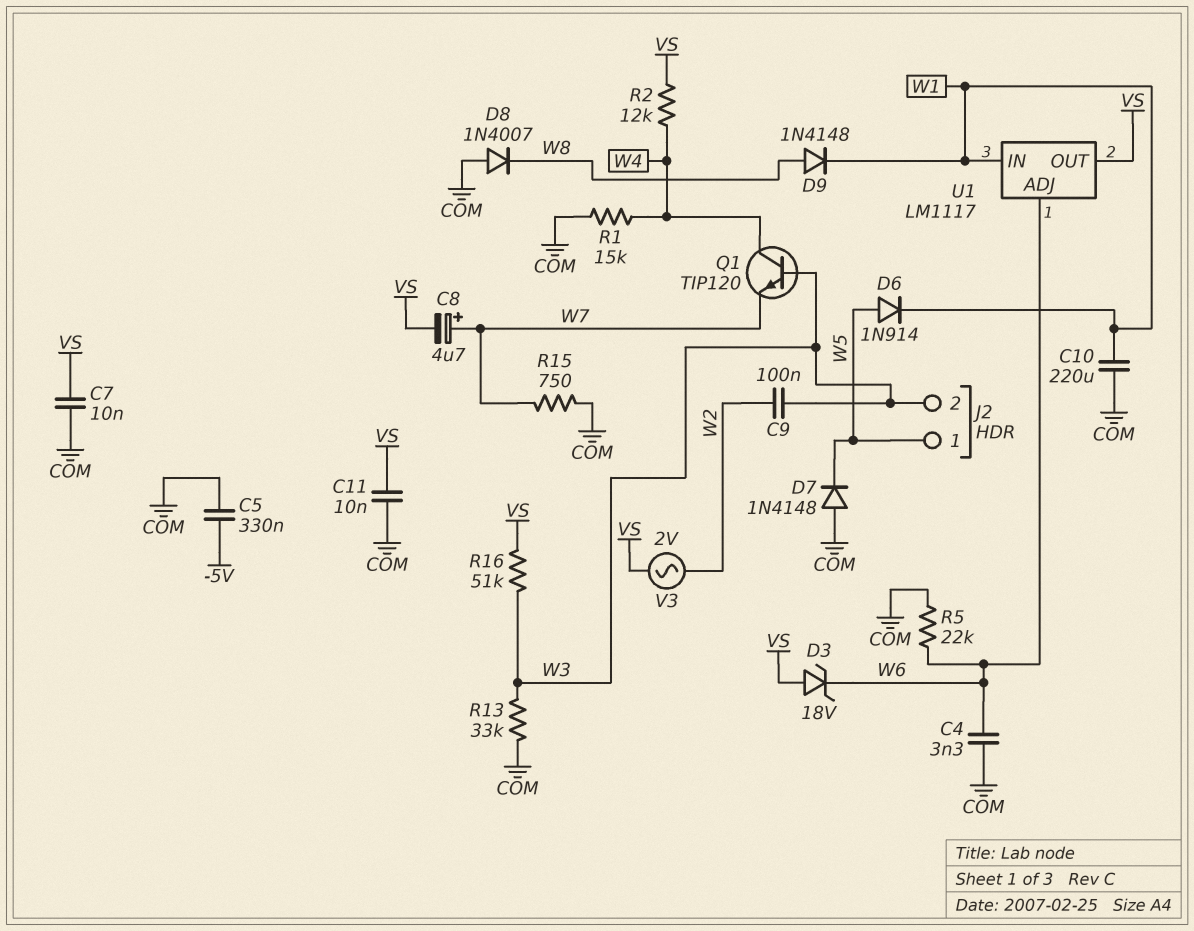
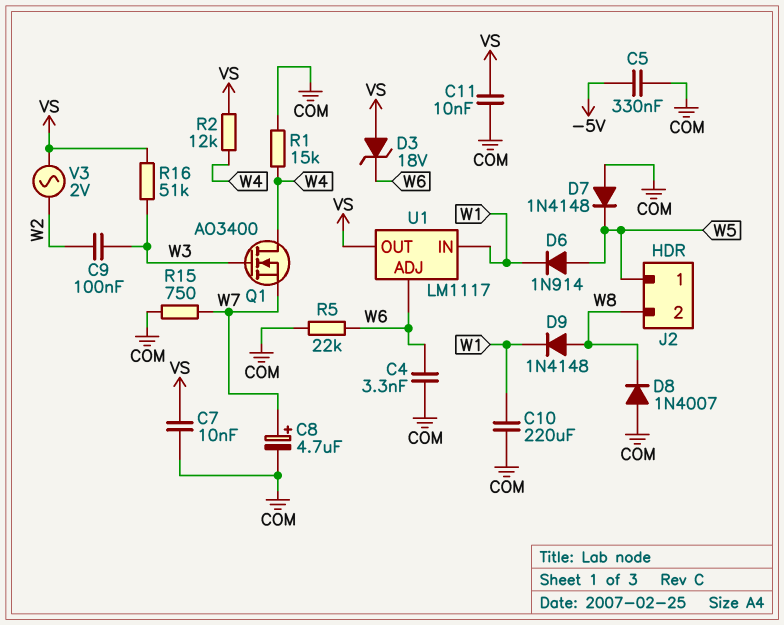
C8: 4.7uF (plus W7, minus VS) -> 4.7uF (plus W7, minus COM)
J2 pin 2: W3 -> W8
Q1: NPN TIP120 (B W3, C W4, E W7) -> NMOS AO3400 (G W3, D W4, S W7)
R13: 33k (COM, W3) -> none

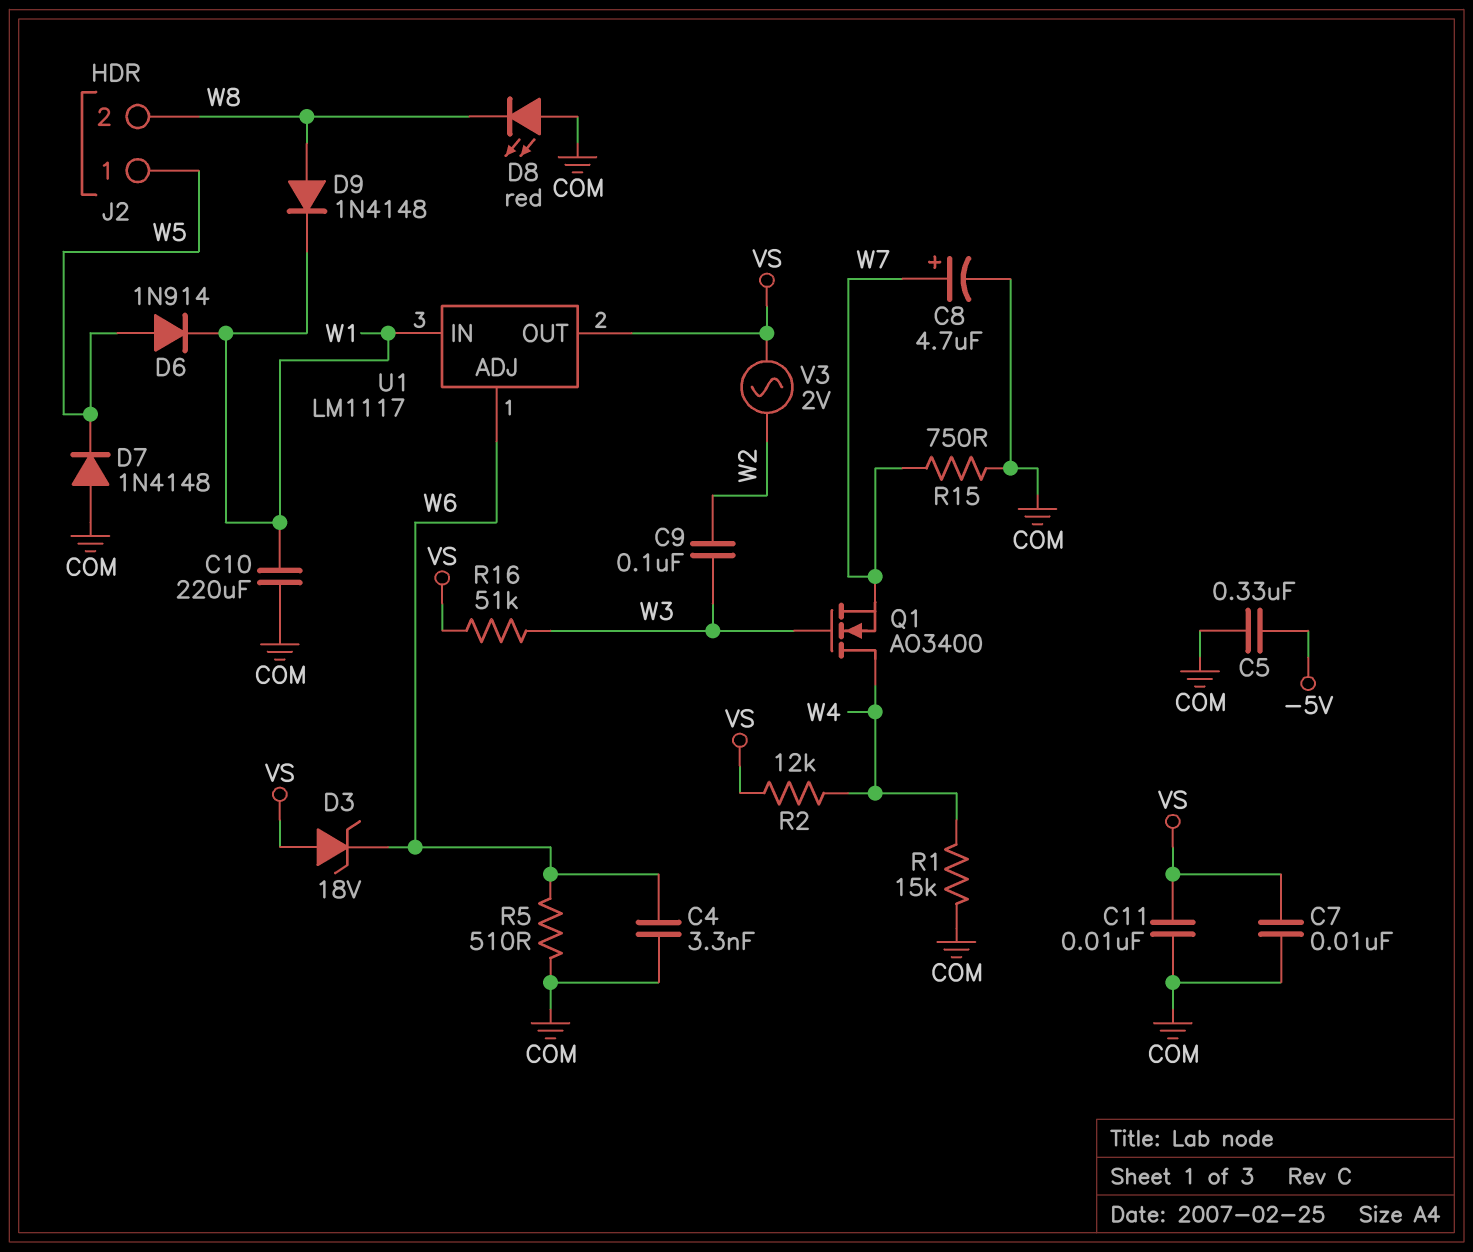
D8: diode 1N4007 (A COM, K W8) -> LED red (A COM, K W8)
R5: 22k (COM, W6) -> 510 (COM, W6)

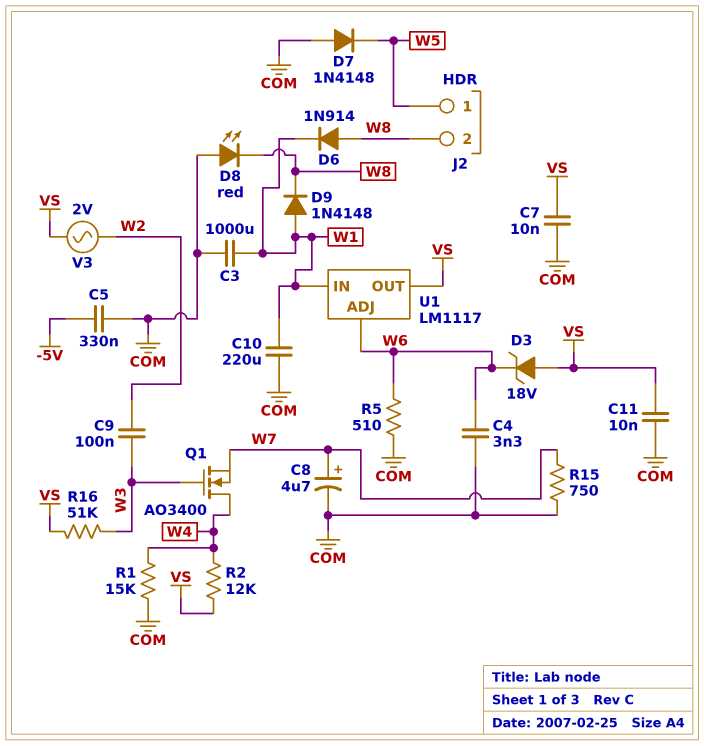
C3: none -> 1000uF (COM, W1)
D6: diode 1N914 (A W5, K W1) -> diode 1N914 (A W8, K W1)
D9: diode 1N4148 (A W8, K W1) -> diode 1N4148 (A W1, K W8)

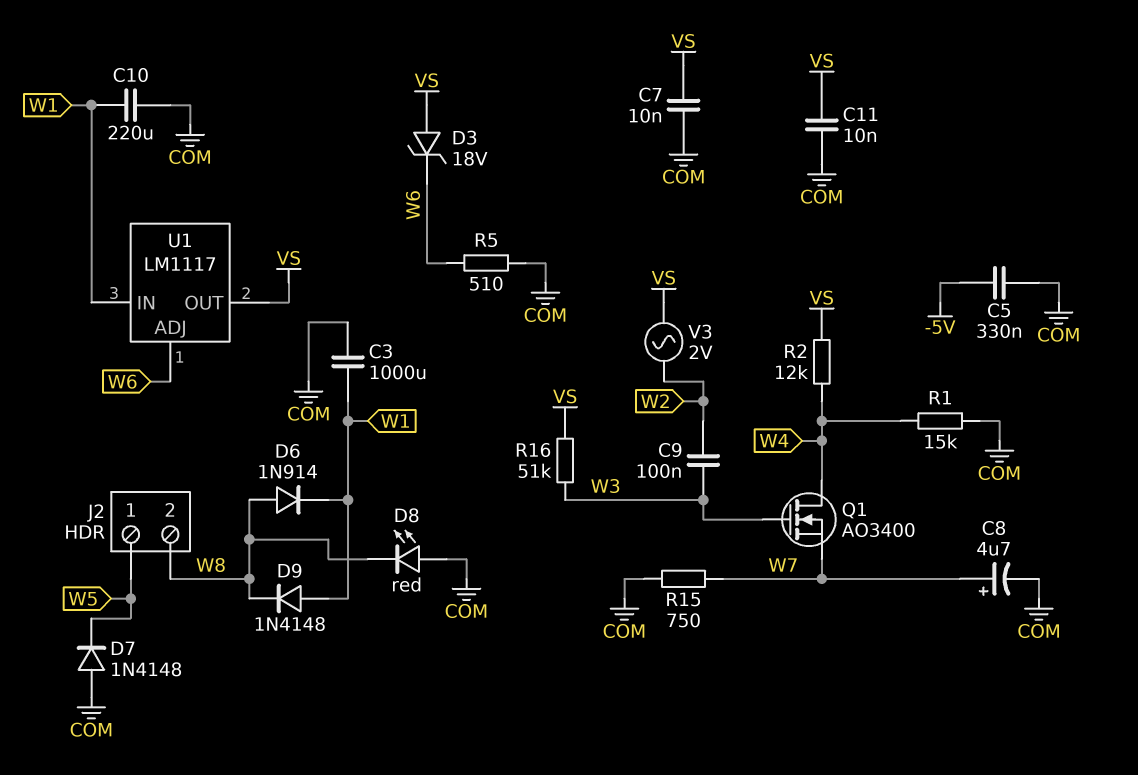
C4: 3.3nF (COM, W6) -> none

